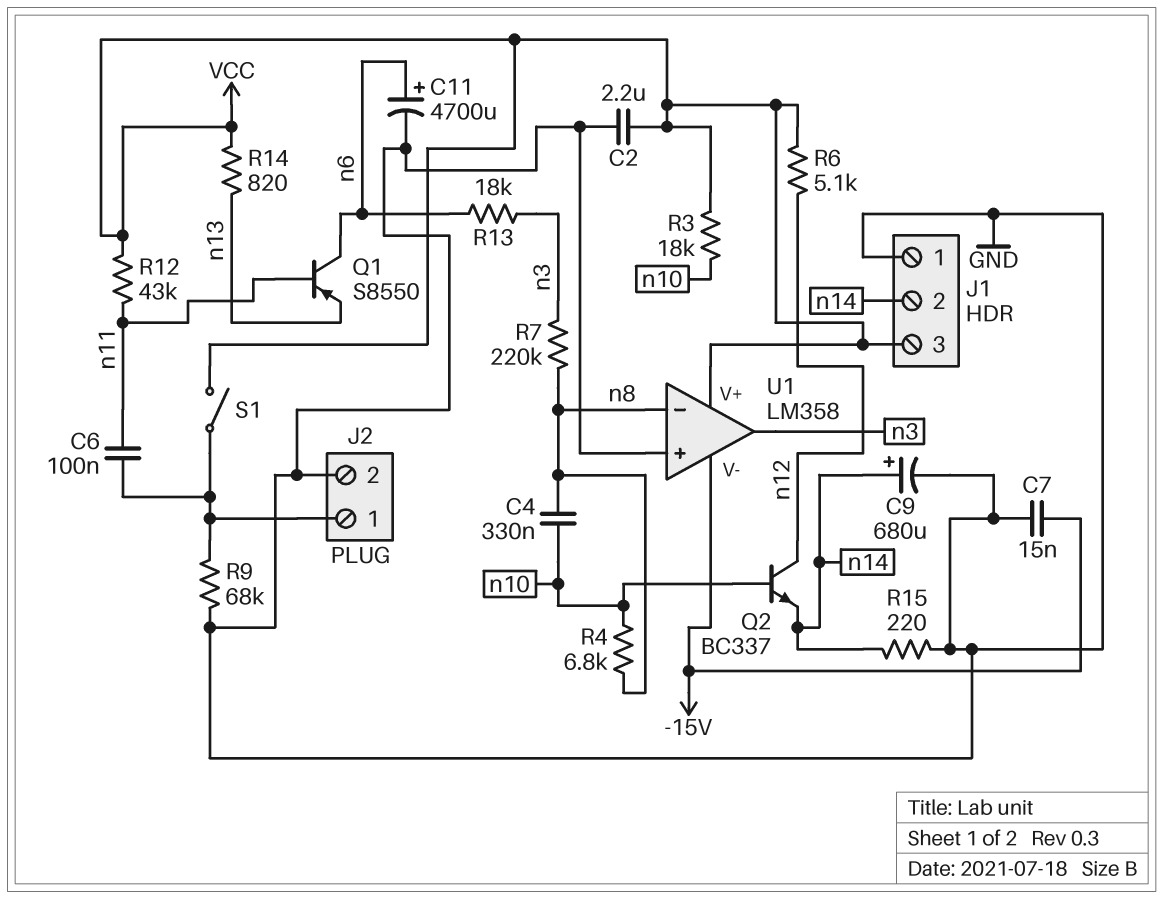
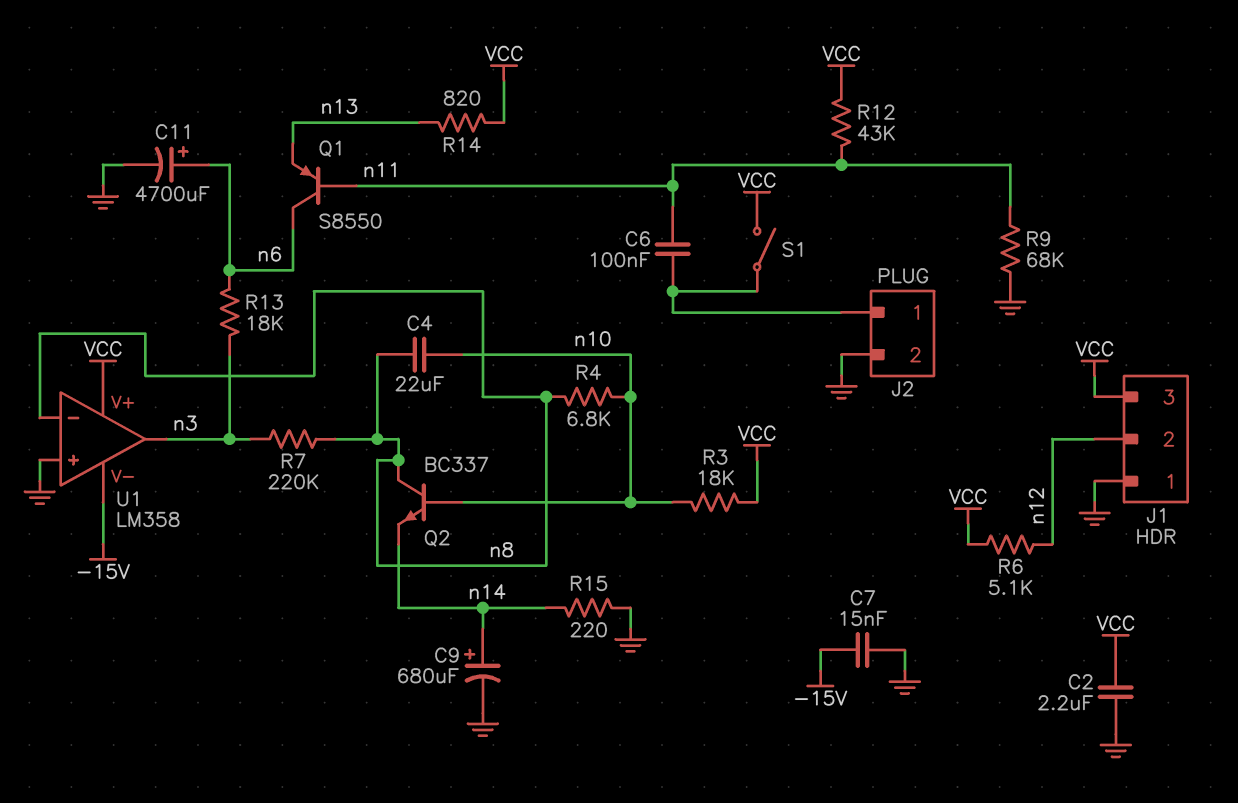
C4: 330nF (n8, n10) -> 22uF (n8, n10)
J1 pin 2: n14 -> n12
Q2: NPN BC337 (B n10, C n12, E n14) -> NPN BC337 (B n10, C n8, E n14)
R9: 68k (GND, J2/1) -> 68k (GND, n11)

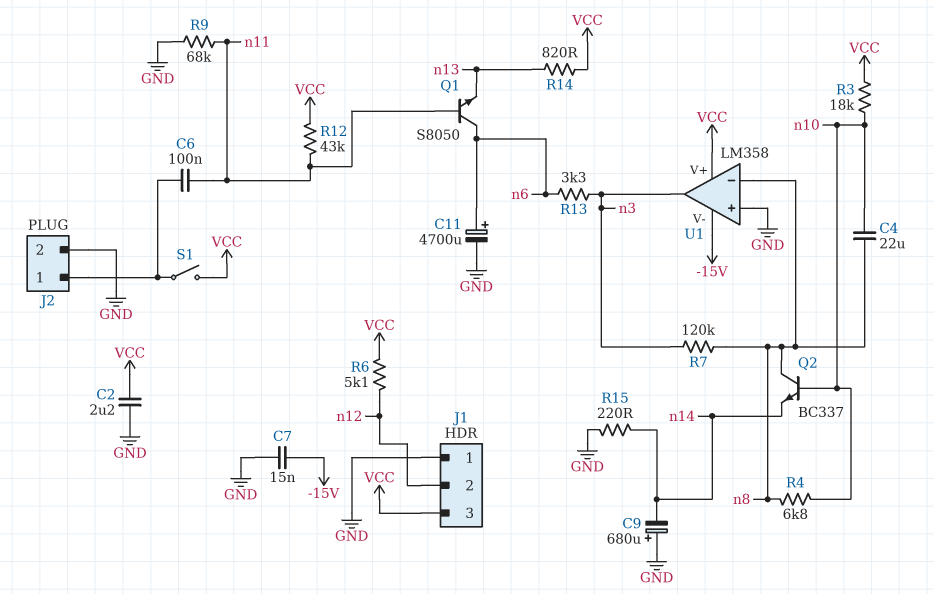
C9: 680uF (plus n14, minus GND) -> 680uF (plus GND, minus n14)
Q1: PNP S8550 (B n11, C n6, E n13) -> NPN S8050 (B n11, C n6, E n13)
R7: 220k (n3, n8) -> 120k (n3, n8)
R13: 18k (n3, n6) -> 3.3k (n3, n6)

